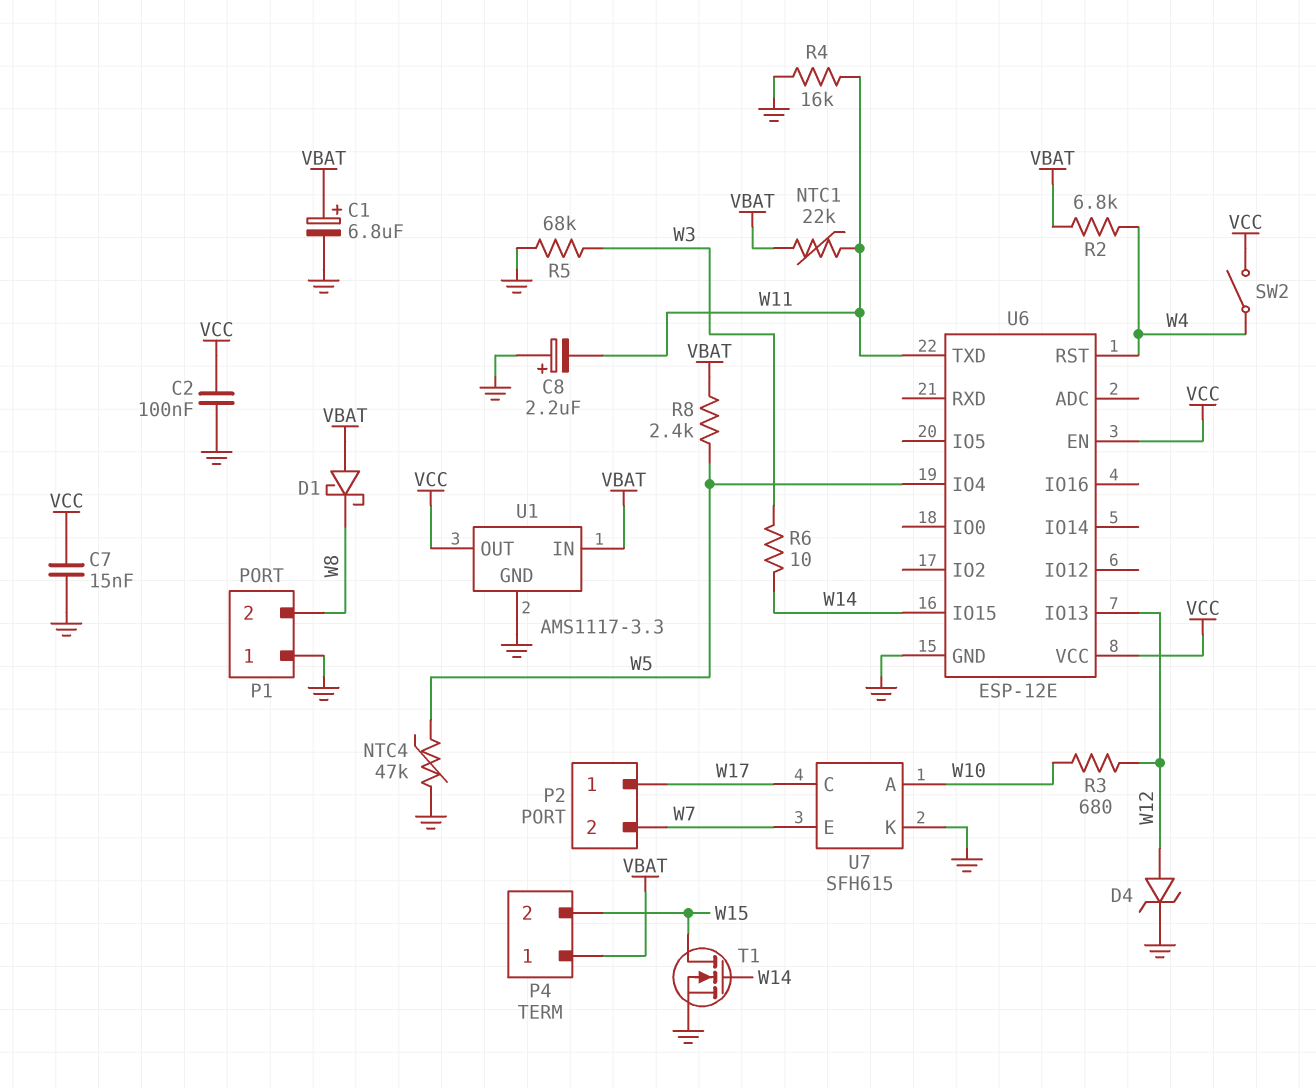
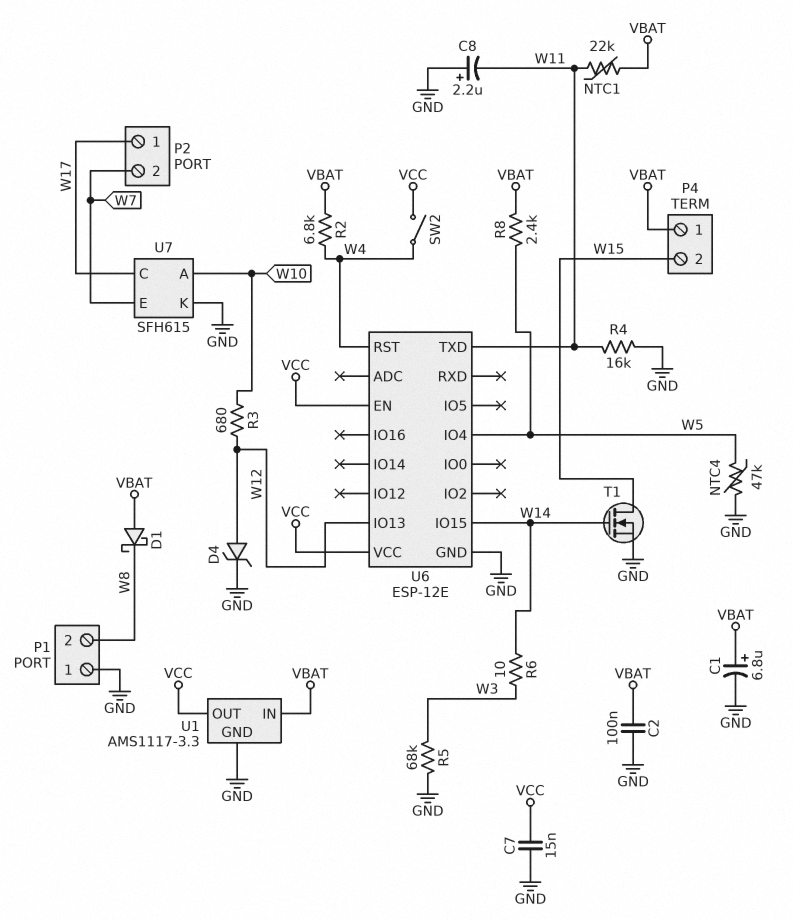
C2: 100nF (GND, VCC) -> 100nF (GND, VBAT)

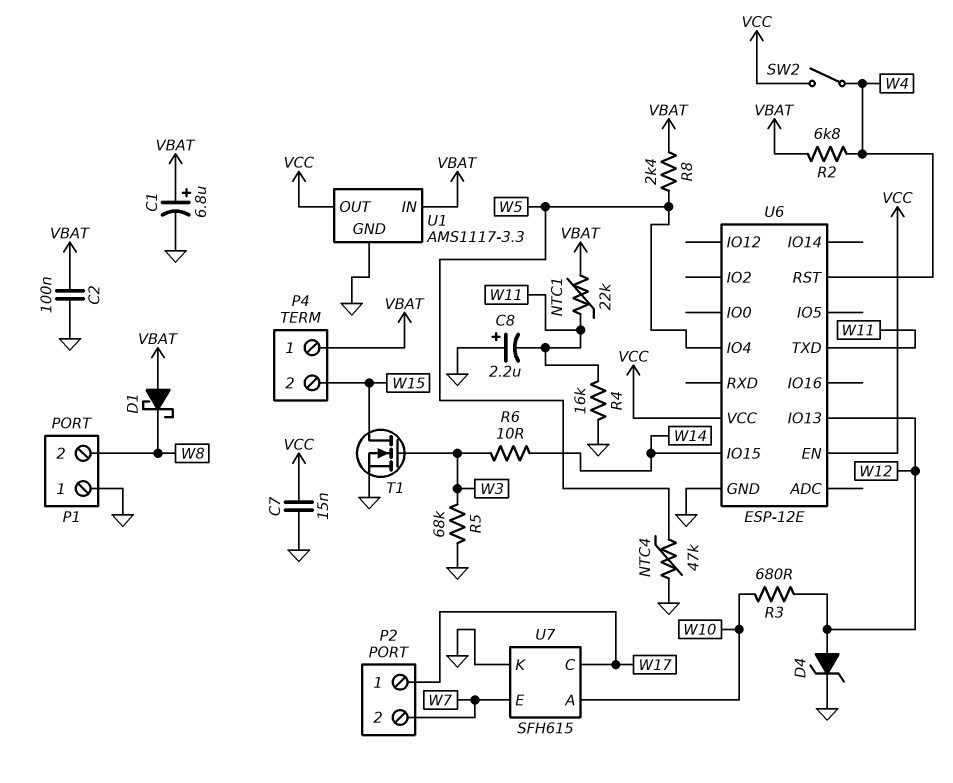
T1: NMOS (G W14, D W15, S GND) -> NMOS (G W3, D W15, S GND)

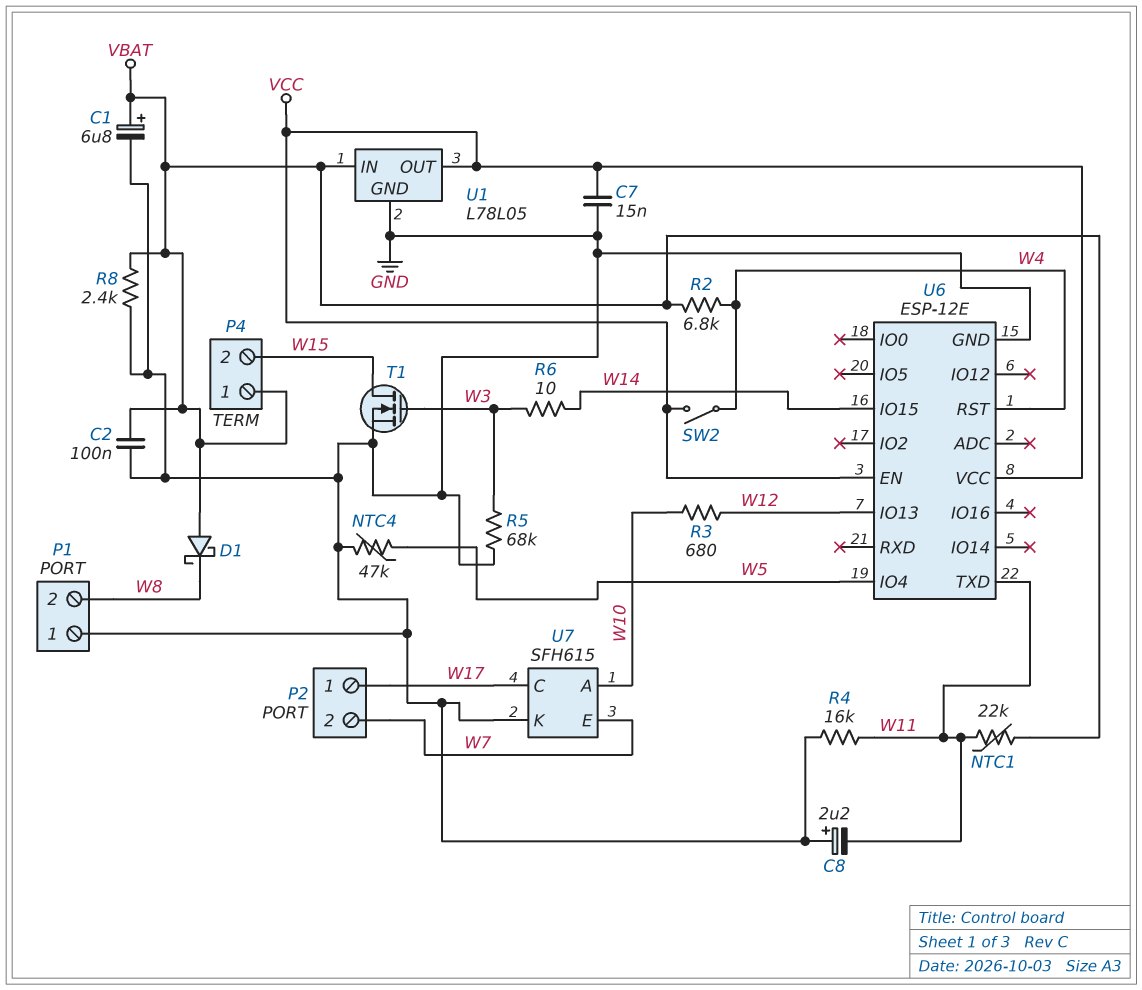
D4: zener (A W12, K GND) -> none
R8: 2.4k (VBAT, W5) -> 2.4k (GND, VBAT)
U1: AMS1117-3.3 -> L78L05

